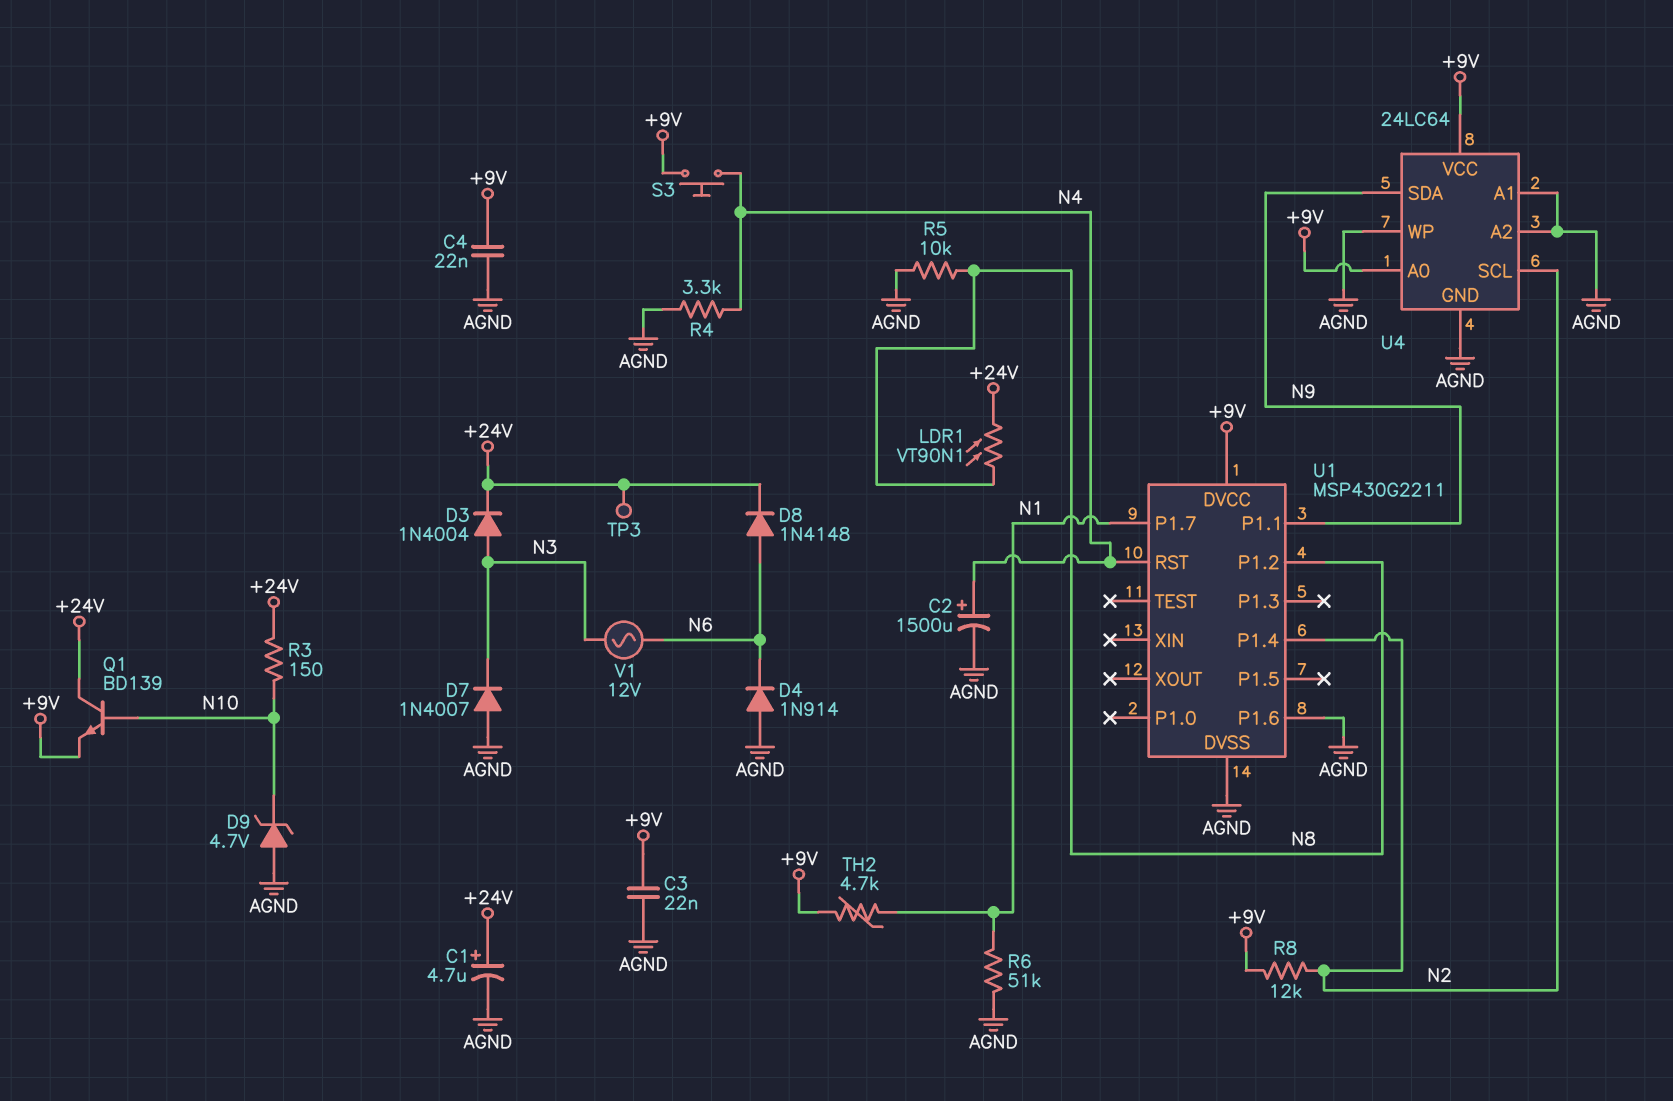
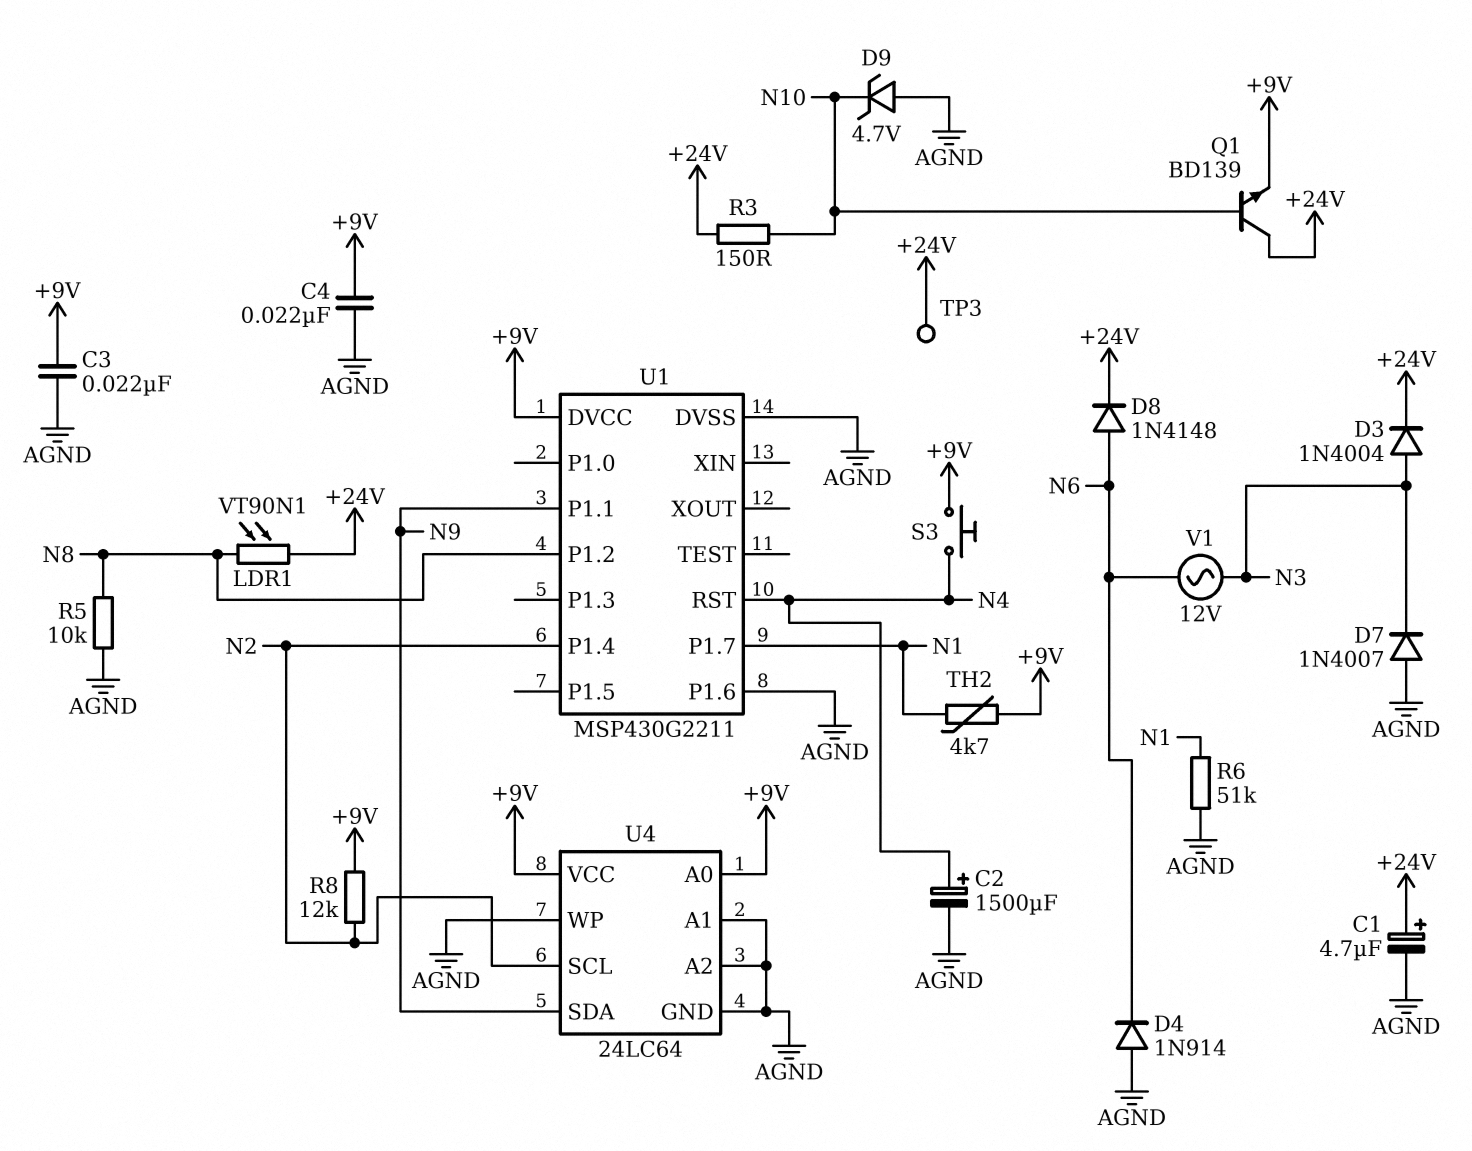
R4: 3.3k (AGND, N4) -> none

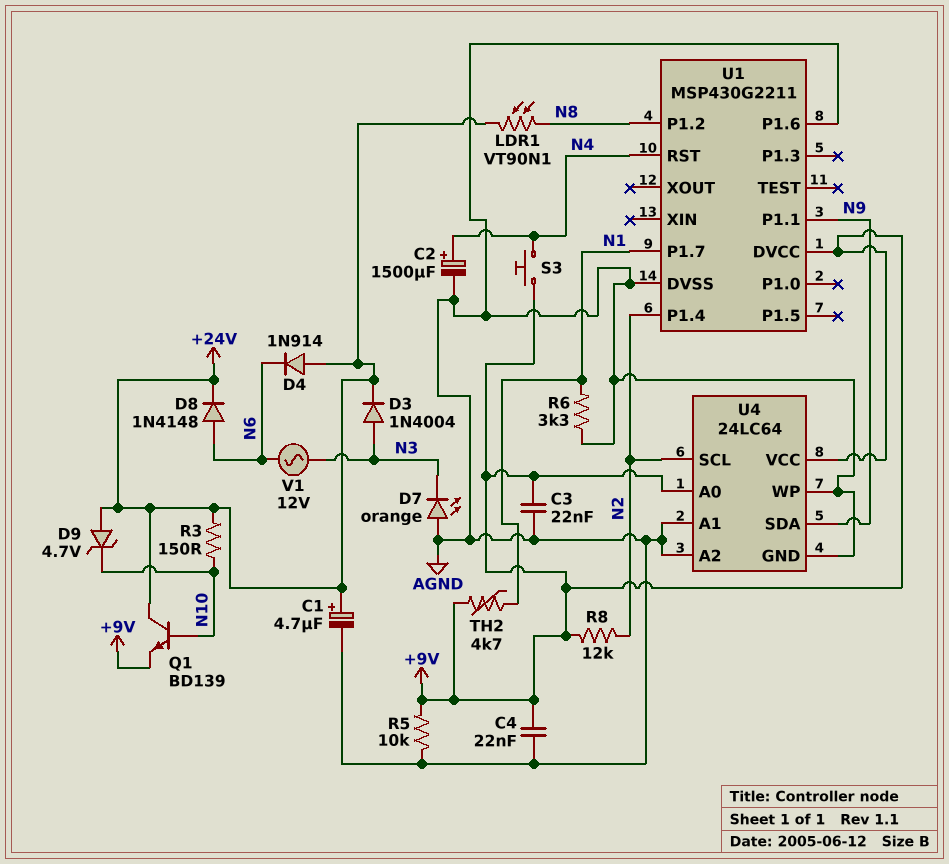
D4: diode 1N914 (A AGND, K N6) -> diode 1N914 (A +24V, K N6)
D7: diode 1N4007 (A AGND, K N3) -> LED orange (A AGND, K N3)
D9: zener 4.7V (A AGND, K N10) -> zener 4.7V (A +24V, K N10)
R5: 10k (AGND, N8) -> 10k (+9V, AGND)
R6: 51k (AGND, N1) -> 3.3k (AGND, N1)
TP3: test point (+24V) -> none

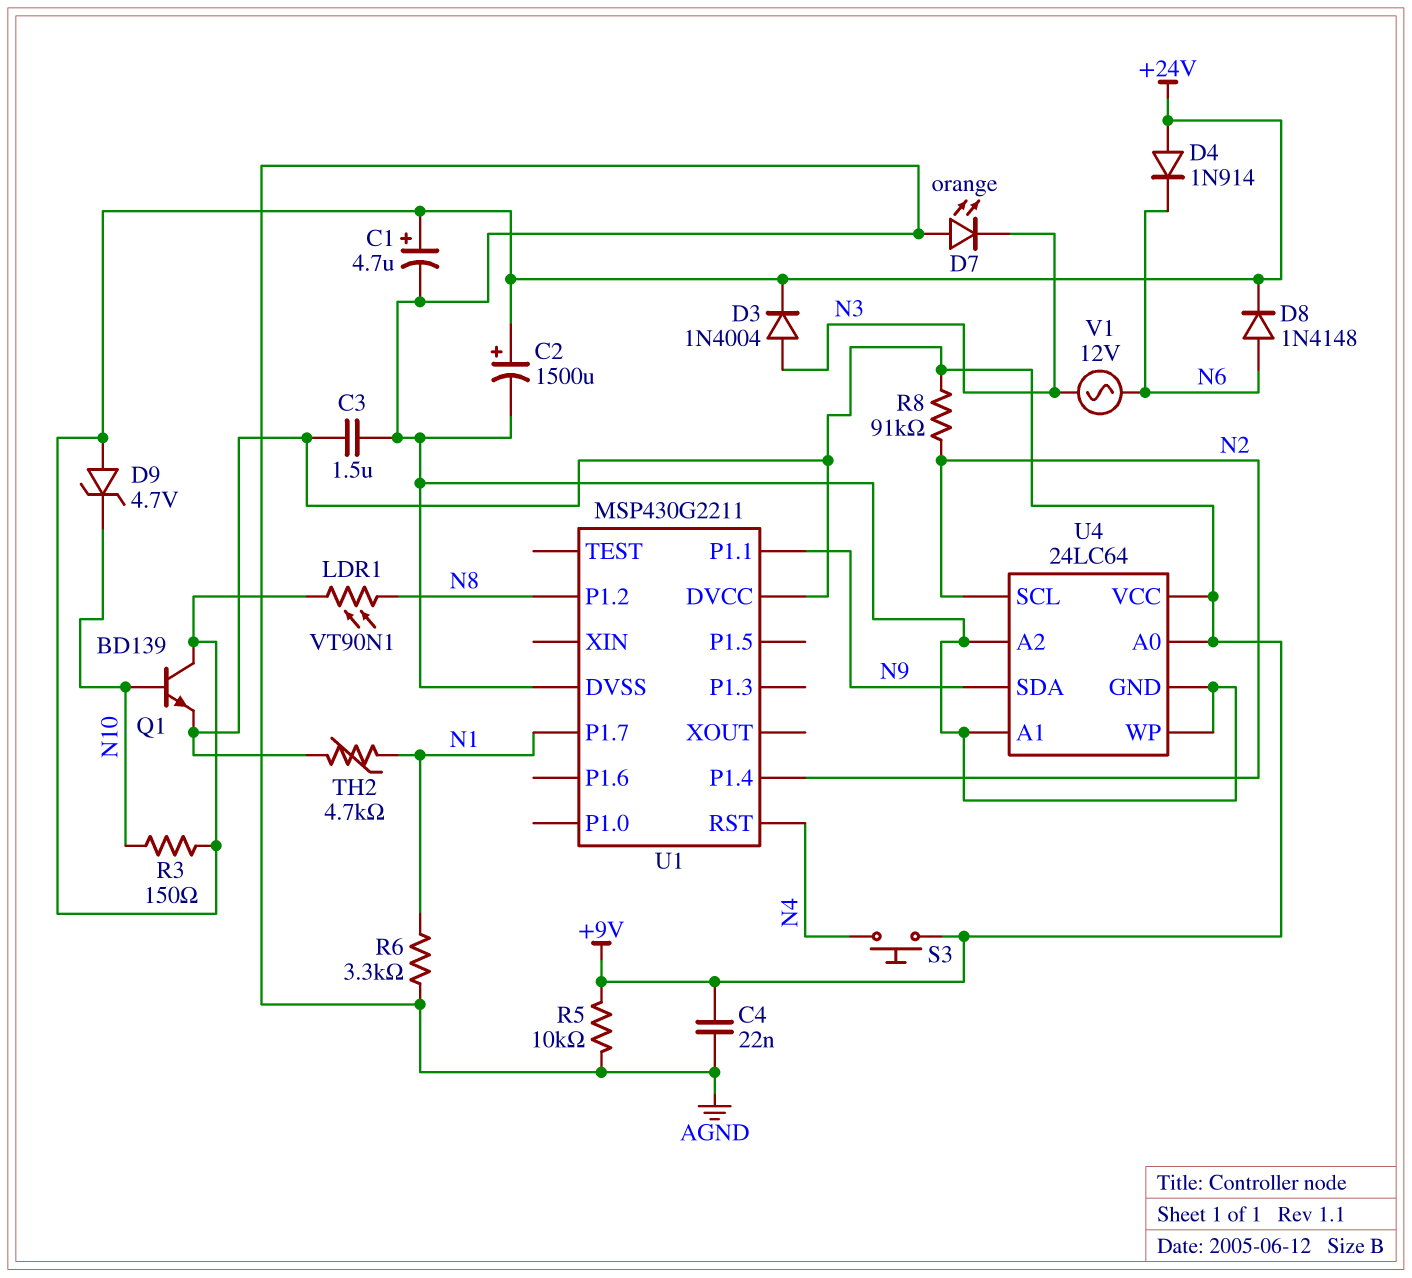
C2: 1500uF (plus N4, minus AGND) -> 1500uF (plus +24V, minus AGND)
C3: 22nF (+9V, AGND) -> 1.5uF (+9V, AGND)
R8: 12k (+9V, N2) -> 91k (+9V, N2)
U1 pin P1.6: AGND -> none

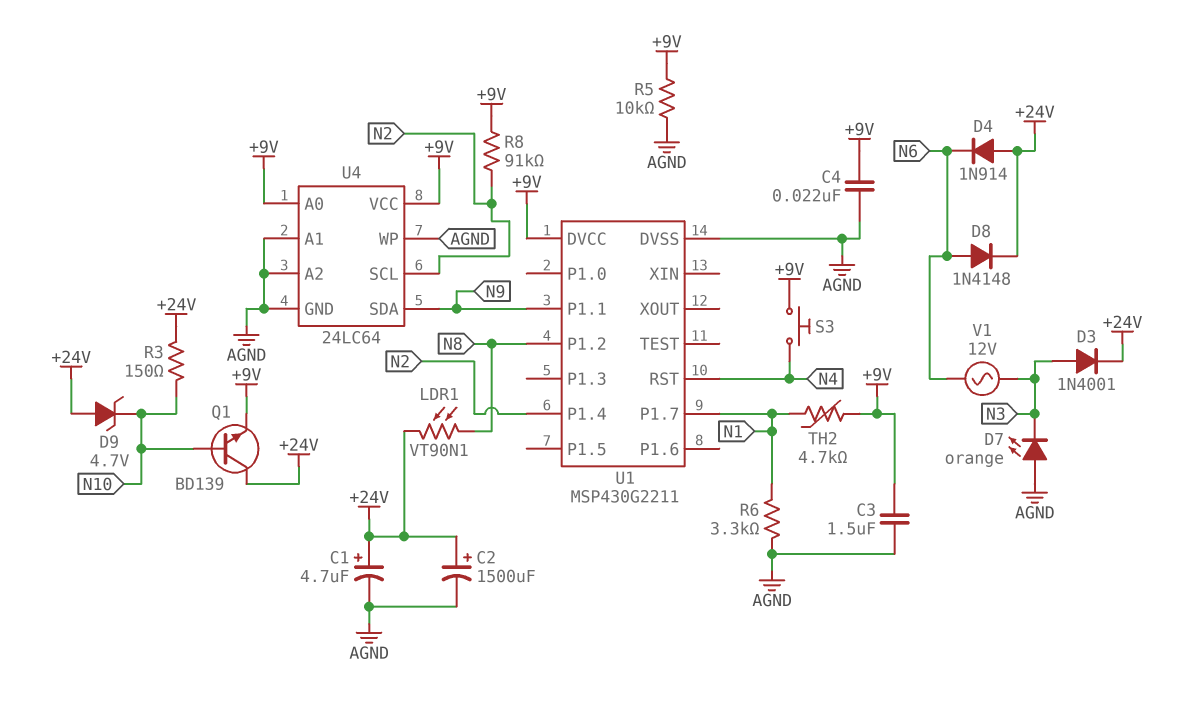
D3: diode 1N4004 (A N3, K +24V) -> diode 1N4001 (A N3, K +24V)

